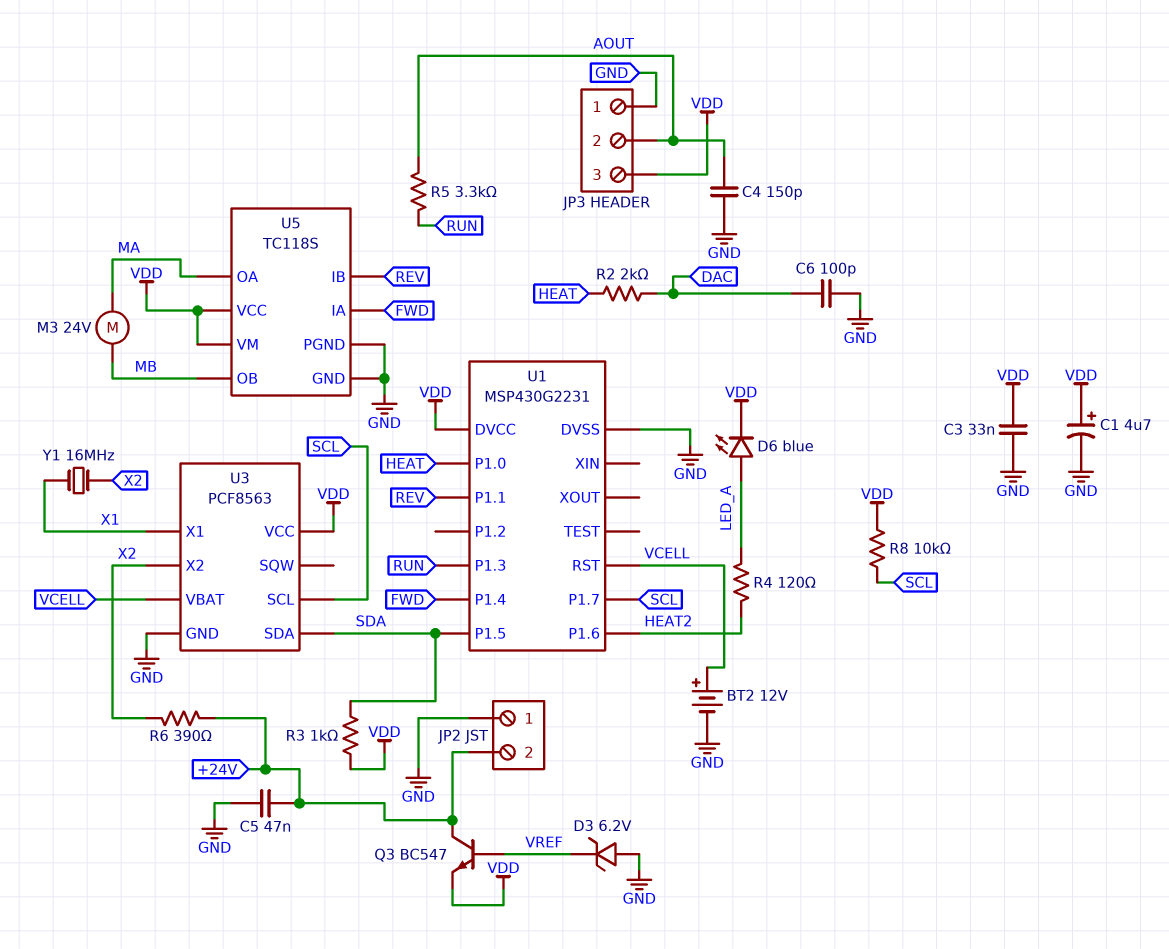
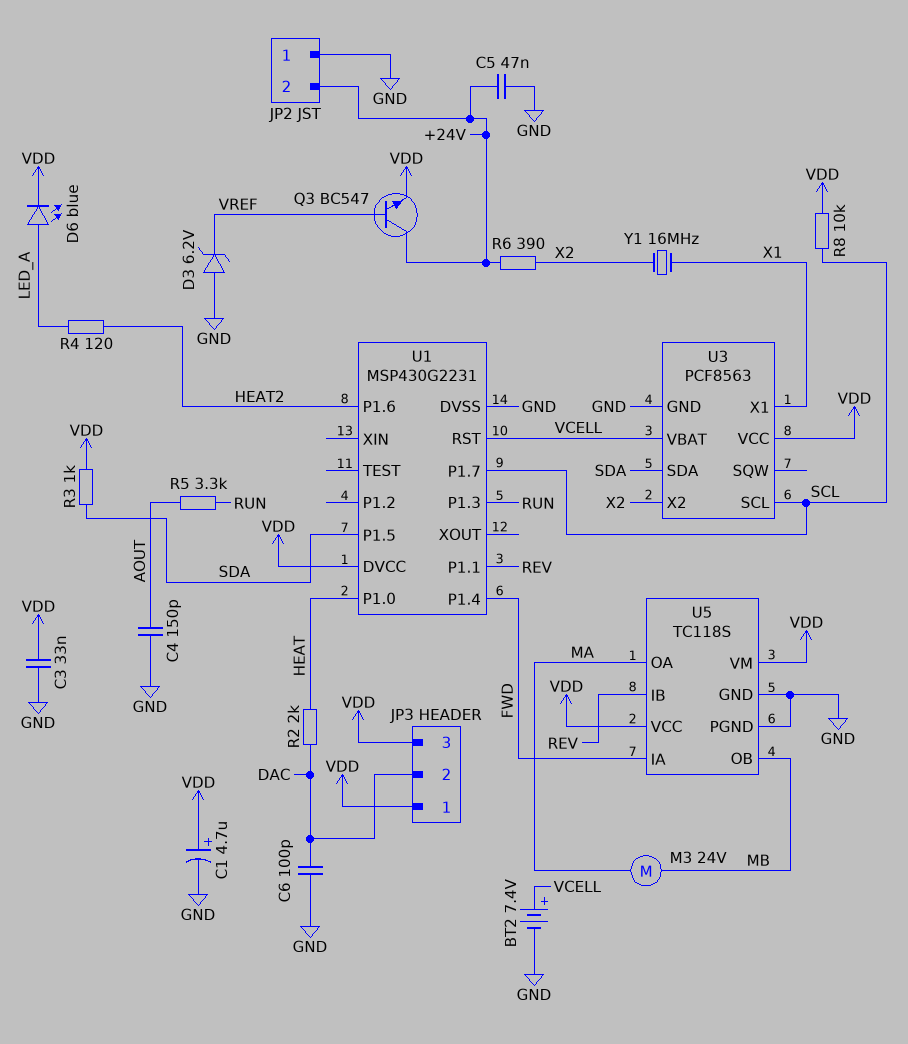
BT2: 12V (plus VCELL, minus GND) -> 7.4V (plus VCELL, minus GND)
JP3 pin 1: GND -> VDD
JP3 pin 2: AOUT -> DAC

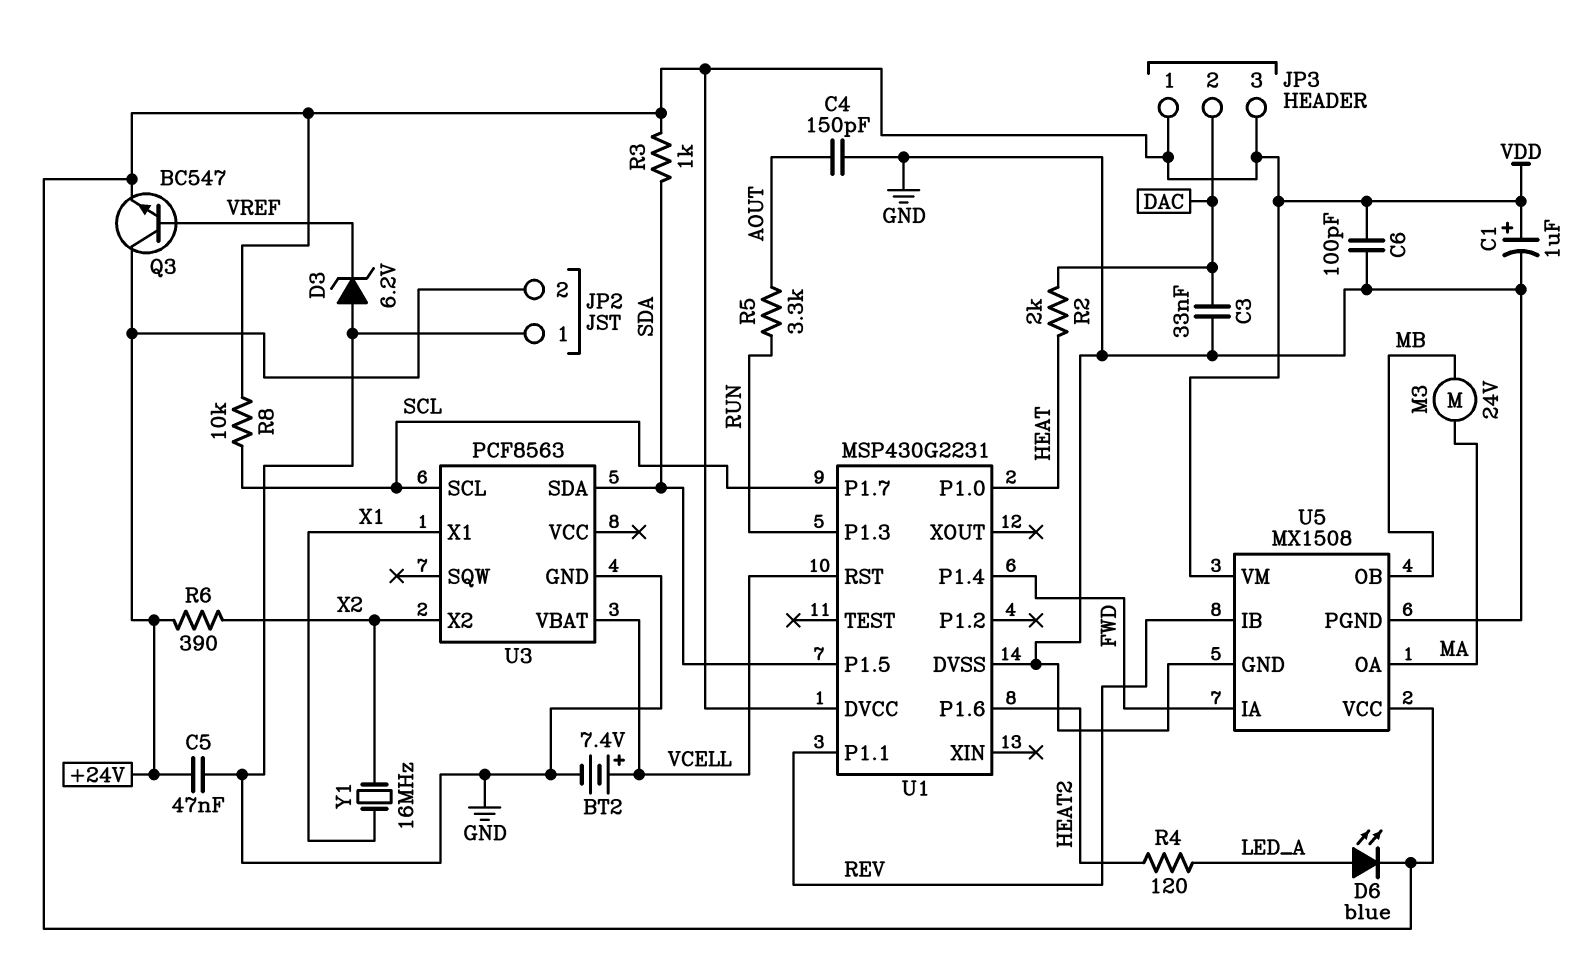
C1: 4.7uF (plus VDD, minus GND) -> 1uF (plus VDD, minus GND)
C3: 33nF (GND, VDD) -> 33nF (DAC, GND)
C6: 100pF (DAC, GND) -> 100pF (GND, VDD)
U3 pin VCC: VDD -> none
U5: TC118S -> MX1508

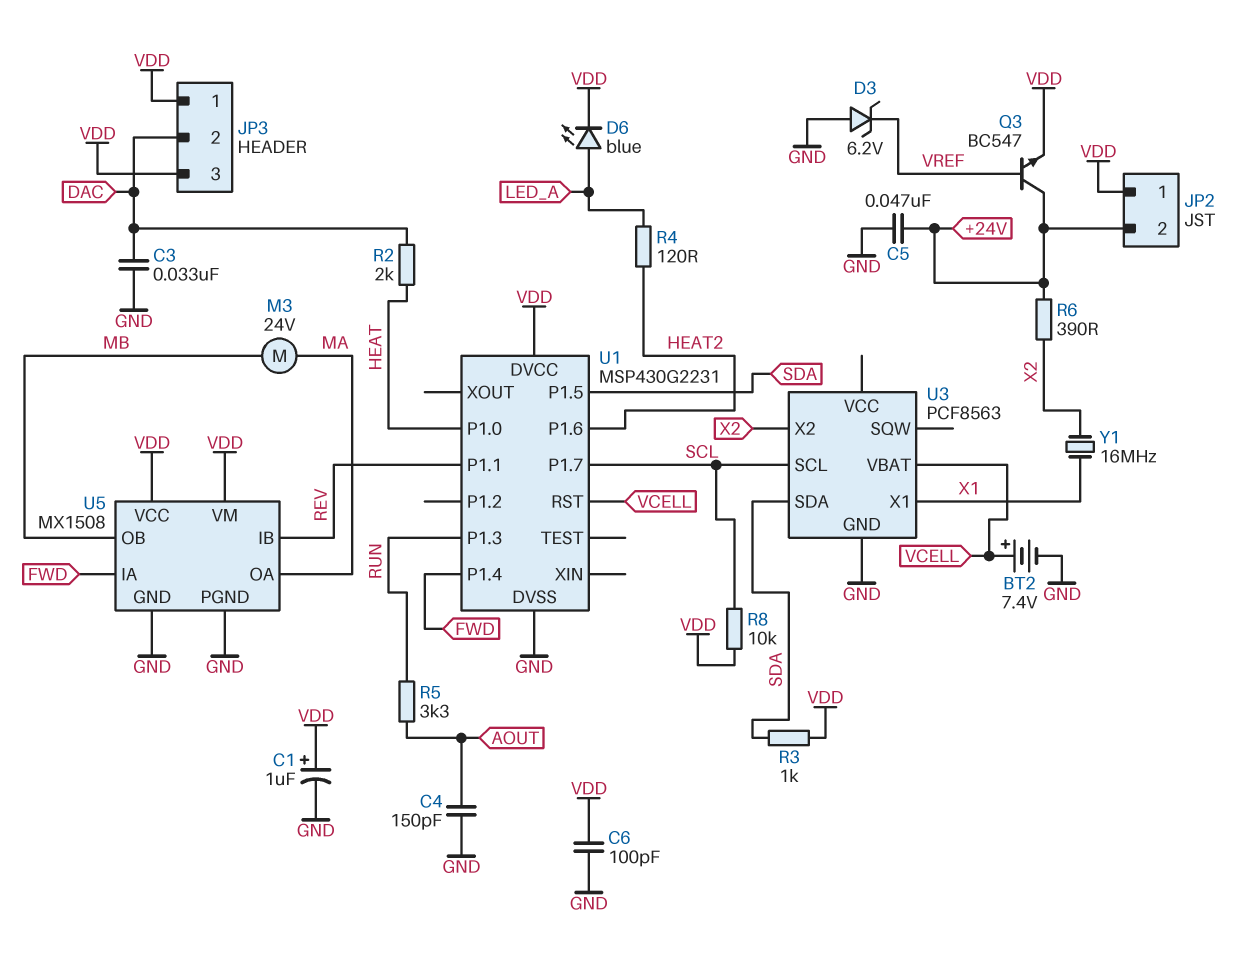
JP2 pin 1: GND -> VDD

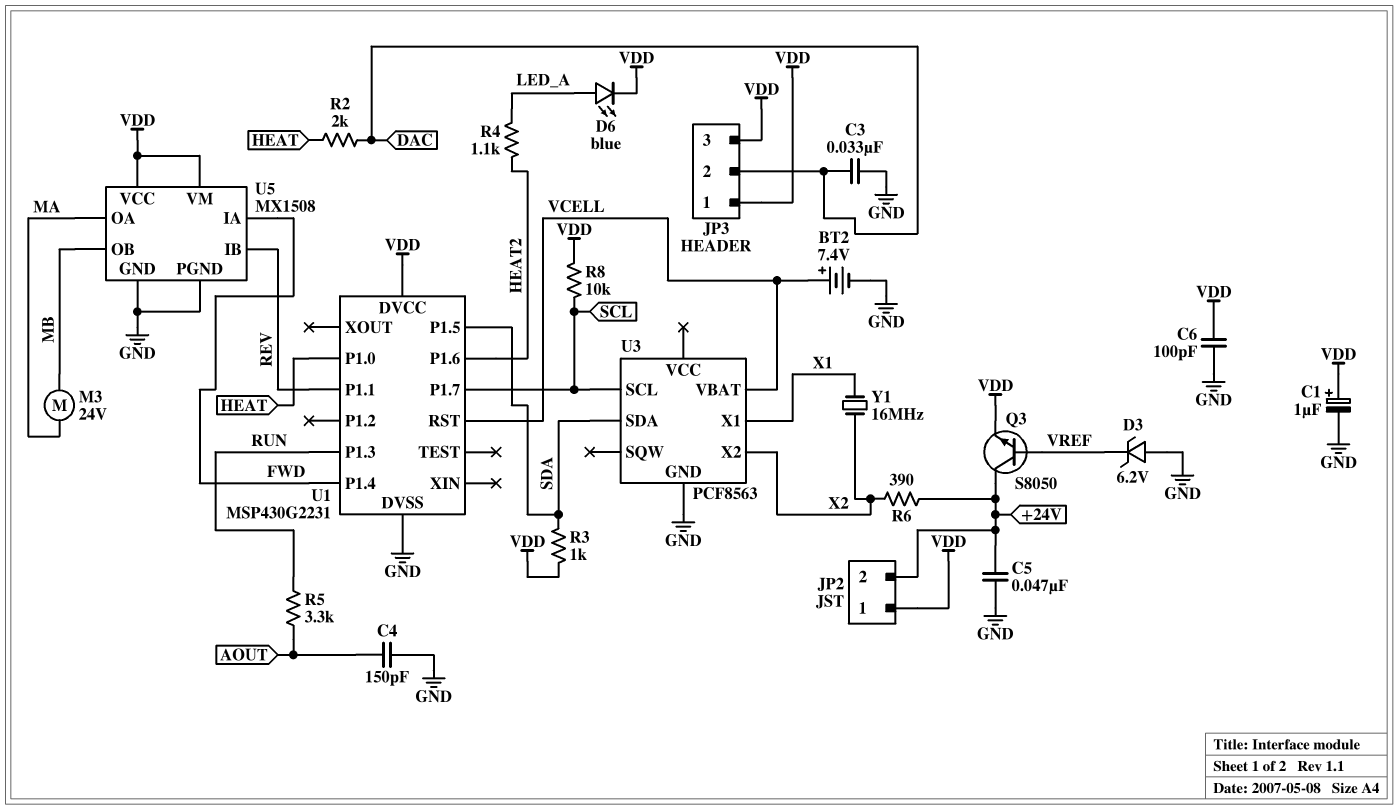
Q3: NPN BC547 (B VREF, C +24V, E VDD) -> NPN S8050 (B VREF, C +24V, E VDD)
R4: 120 (HEAT2, LED_A) -> 1.1k (HEAT2, LED_A)

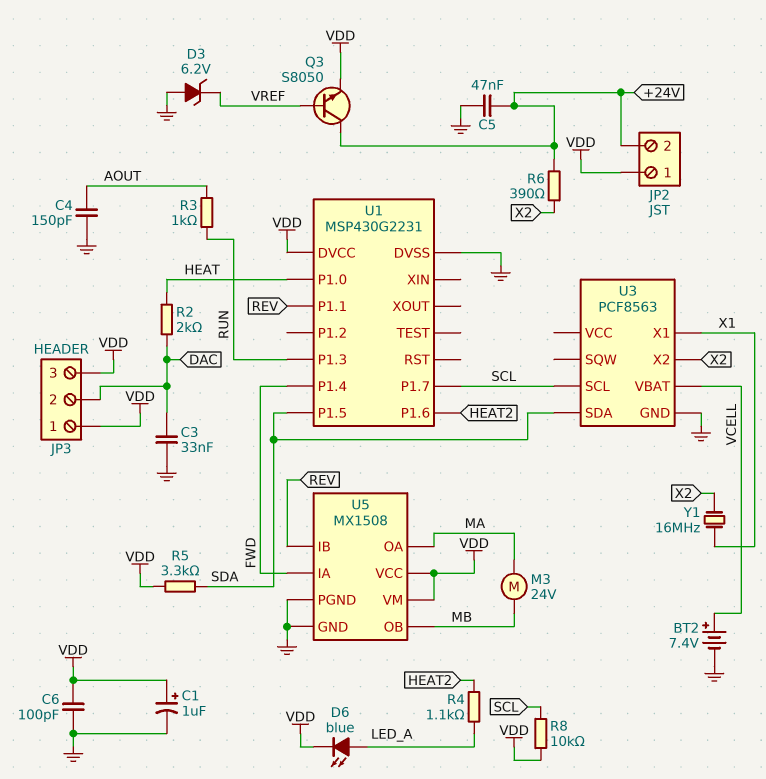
R3: 1k (SDA, VDD) -> 1k (AOUT, RUN)
R5: 3.3k (AOUT, RUN) -> 3.3k (SDA, VDD)
U1 pin RST: VCELL -> none

